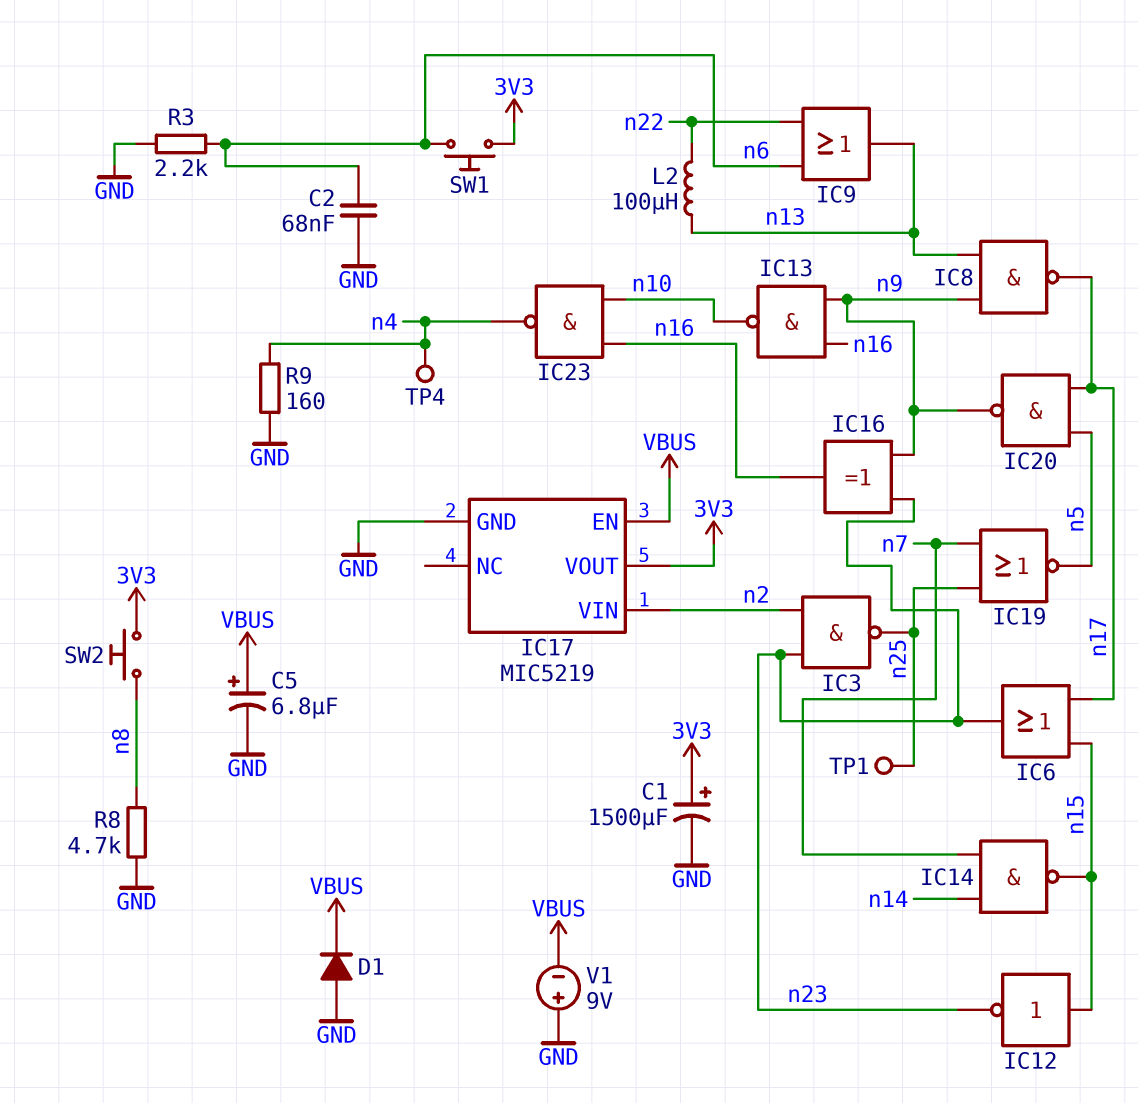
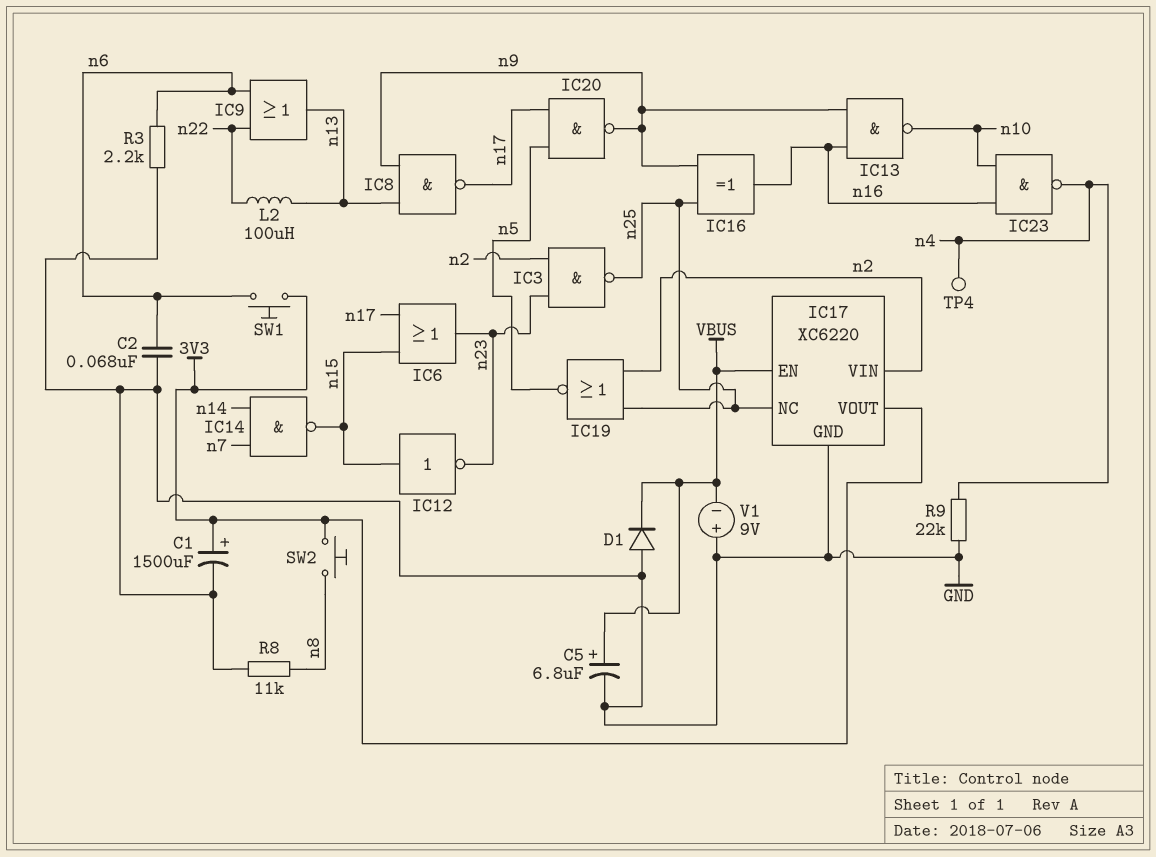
IC16: XOR (in n9, in n23, out n16) -> XOR (in n9, in n25, out n16)
IC17: MIC5219 -> XC6220
IC17 pin NC: none -> n25
IC19: NOR (in n7, in n25, out n5) -> NOR (in n2, in n25, out n5)
R8: 4.7k (GND, n8) -> 11k (GND, n8)
R9: 160 (GND, n4) -> 22k (GND, n4)
TP1: test point (n25) -> none

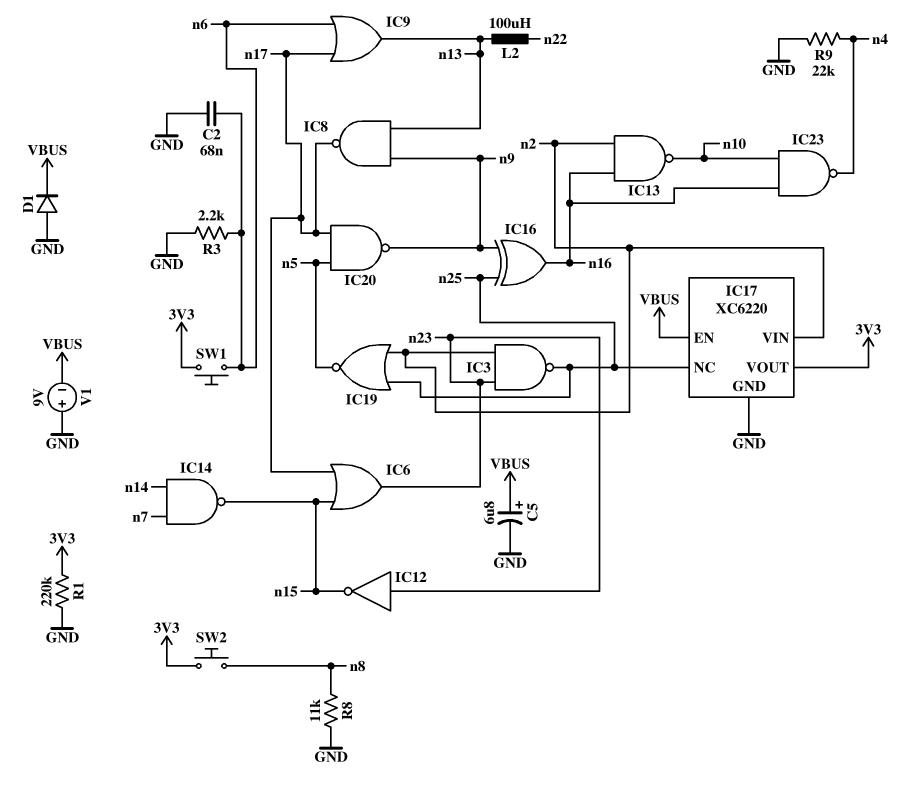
C1: 1500uF (plus 3V3, minus GND) -> none
IC9: OR (in n6, in n22, out n13) -> OR (in n6, in n17, out n13)
IC12: NOT (in n15, out n23) -> NOT (in n23, out n15)
IC13: NAND (in n9, in n16, out n10) -> NAND (in n2, in n16, out n10)
R1: none -> 220k (3V3, GND)
TP4: test point (n4) -> none

